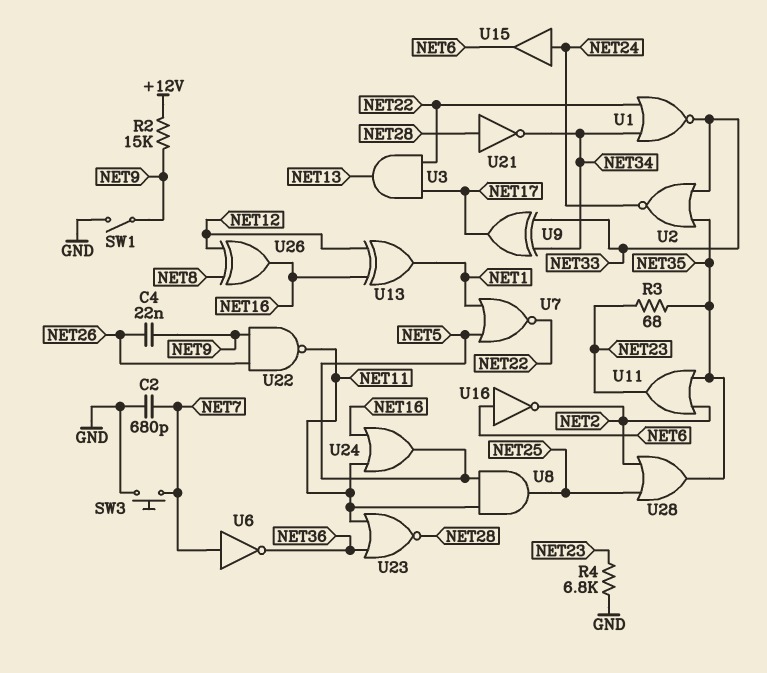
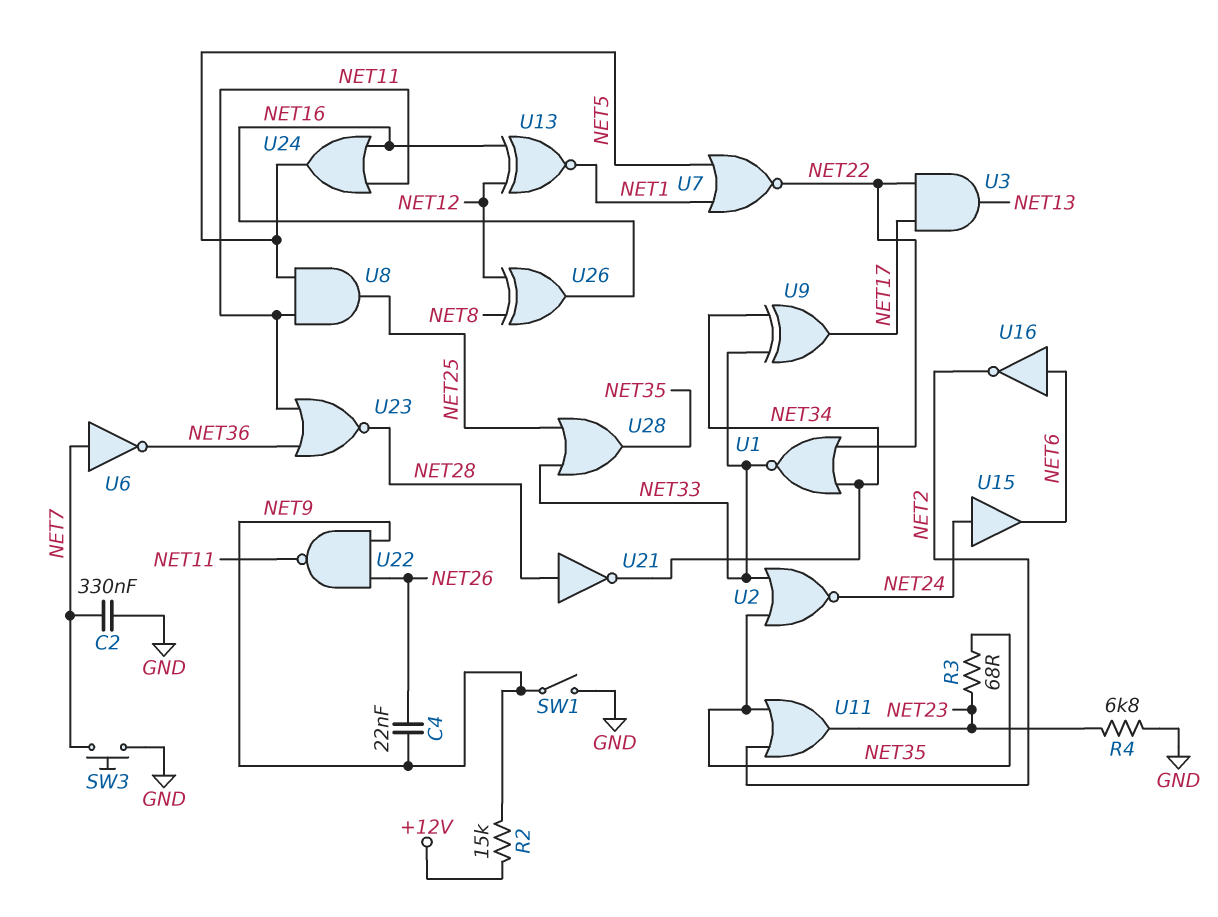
C2: 680pF (GND, NET7) -> 330nF (GND, NET7)
U13: XOR (in NET12, in NET16, out NET1) -> XNOR (in NET12, in NET16, out NET1)
U28: OR (in NET2, in NET25, out NET35) -> OR (in NET25, in NET33, out NET35)

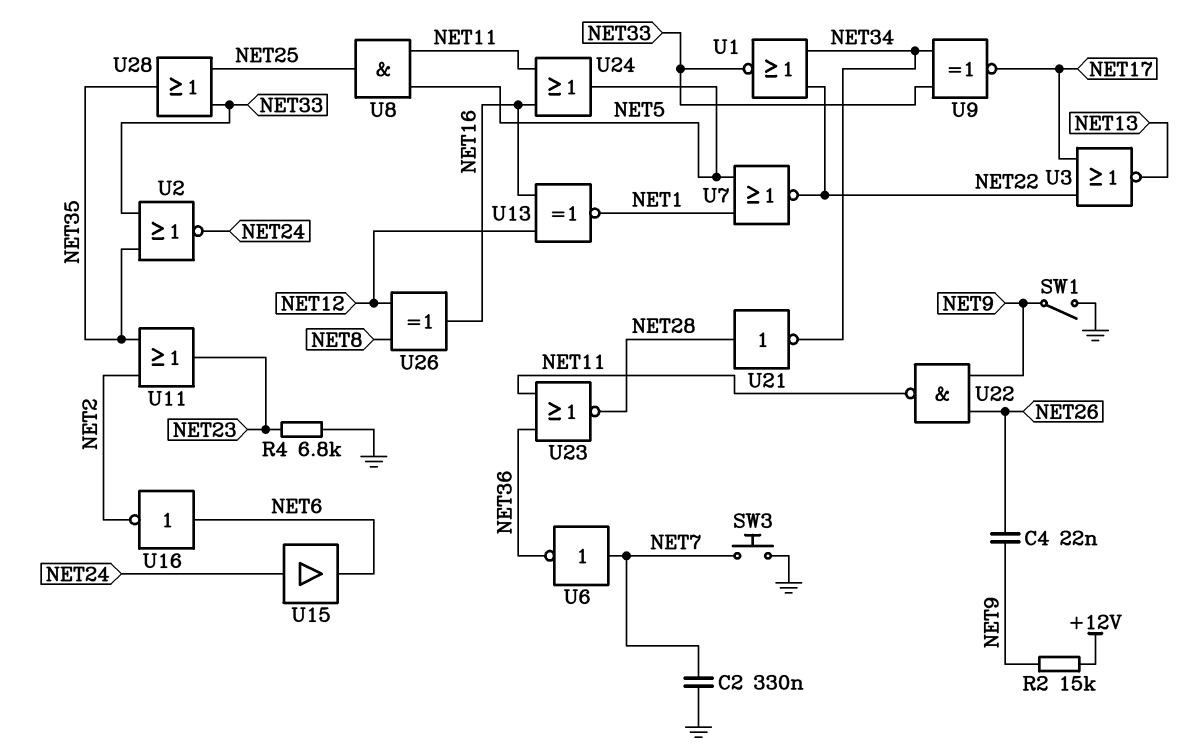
R3: 68 (NET23, NET35) -> none
U3: AND (in NET17, in NET22, out NET13) -> NOR (in NET17, in NET22, out NET13)
U9: XOR (in NET33, in NET34, out NET17) -> XNOR (in NET33, in NET34, out NET17)

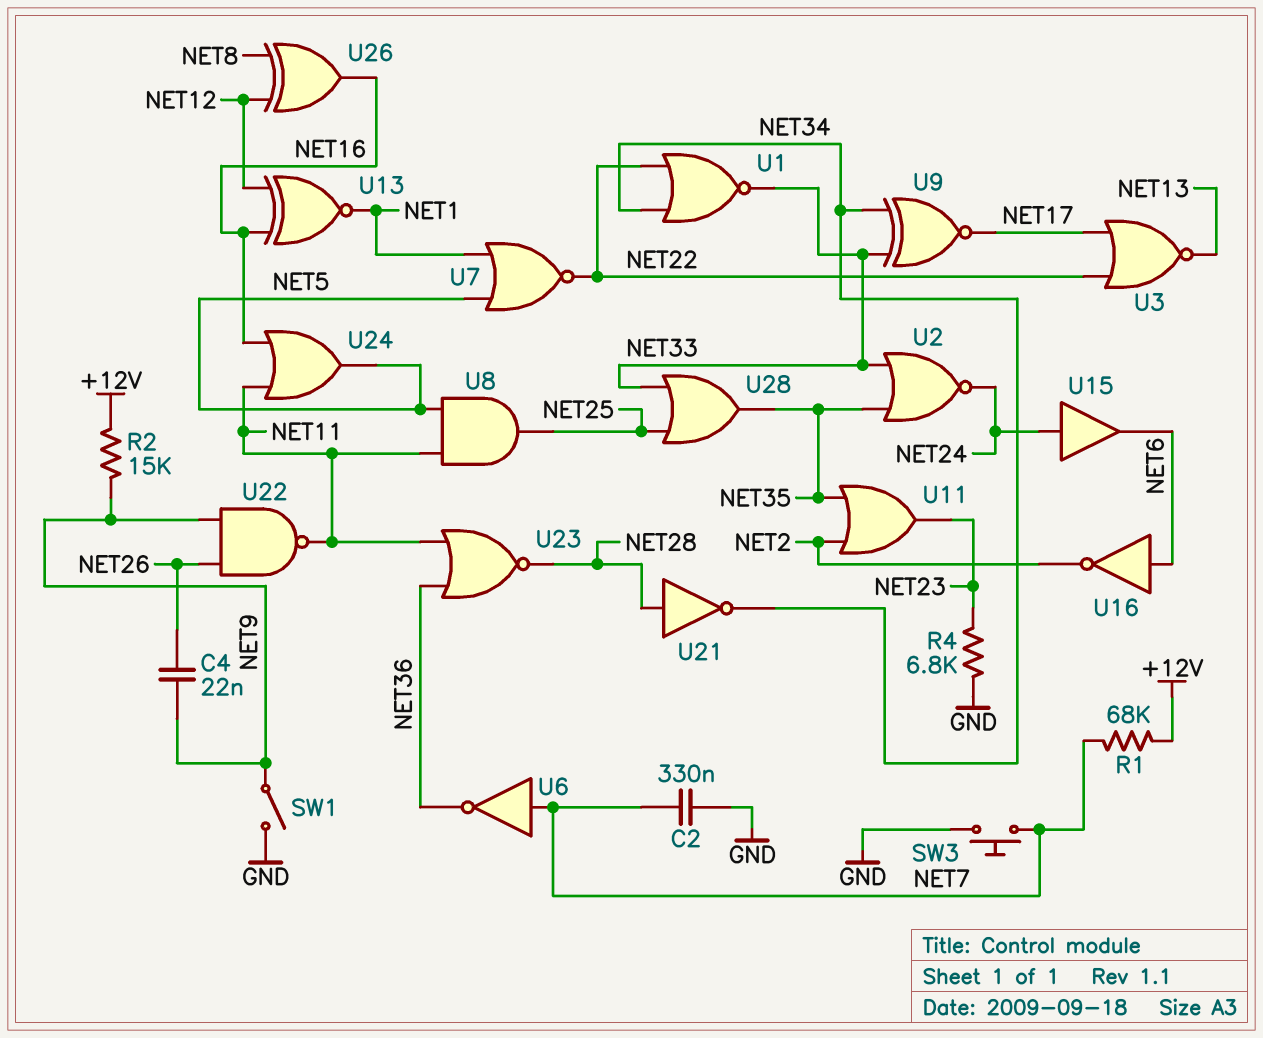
R1: none -> 68k (+12V, NET7)

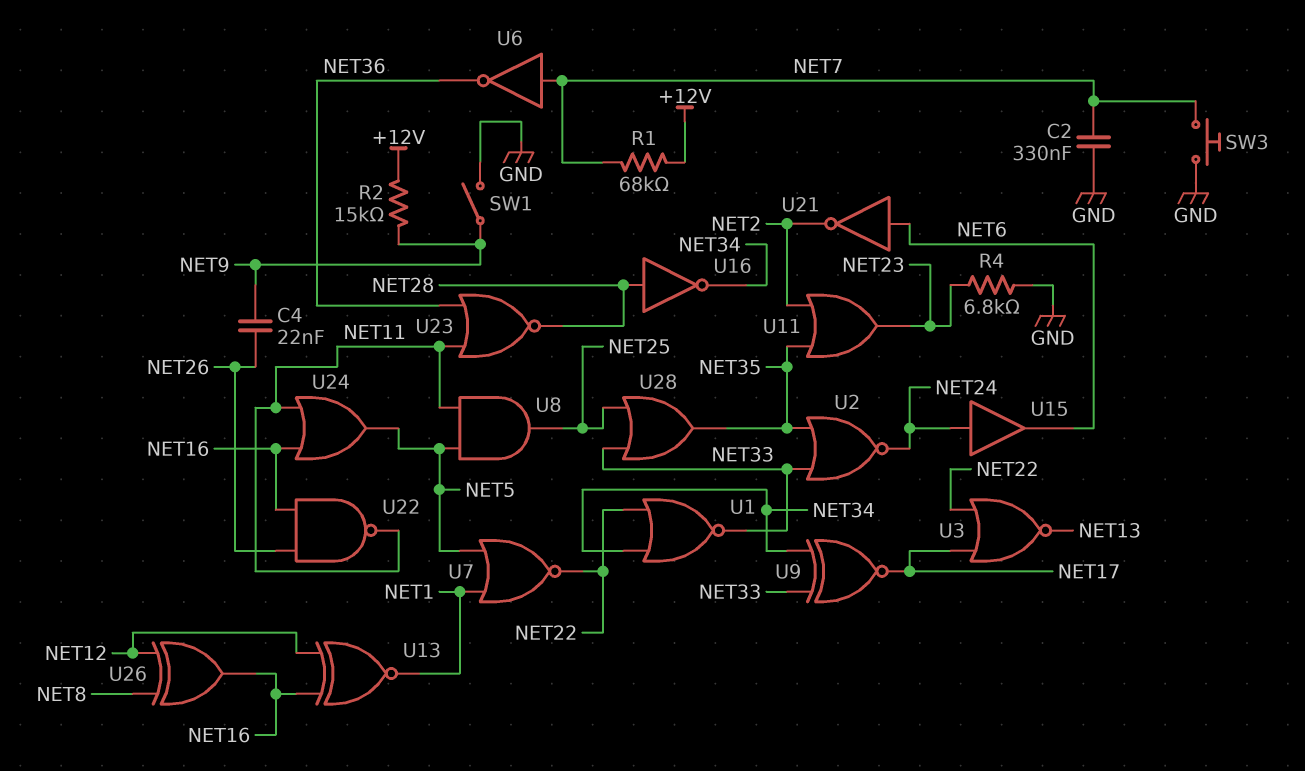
U16: NOT (in NET6, out NET2) -> NOT (in NET28, out NET34)
U21: NOT (in NET28, out NET34) -> NOT (in NET6, out NET2)
U22: NAND (in NET9, in NET26, out NET11) -> NAND (in NET16, in NET26, out NET11)

